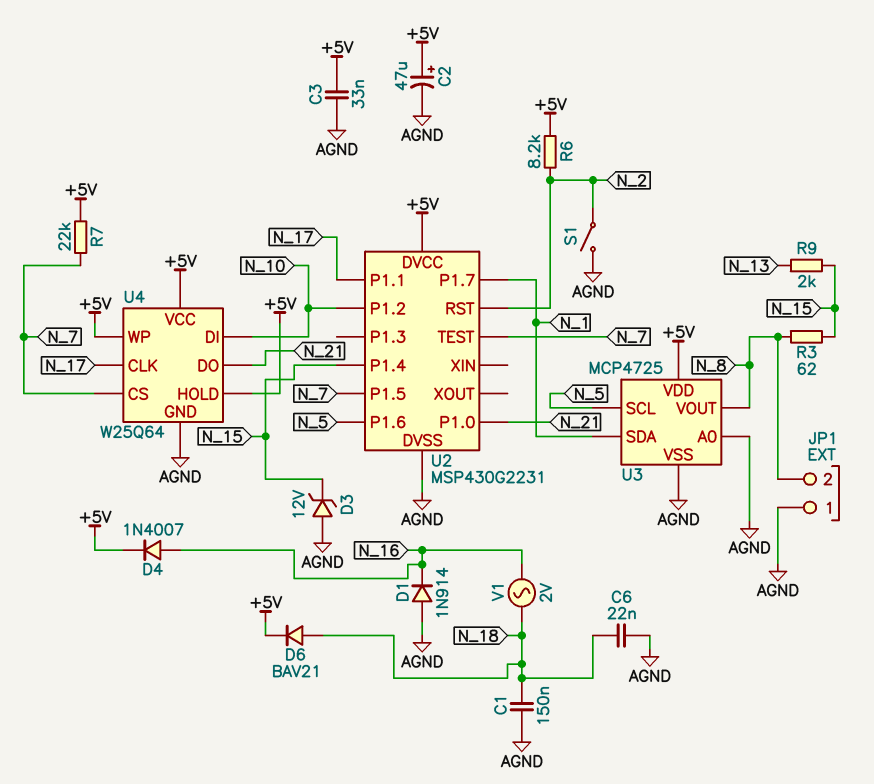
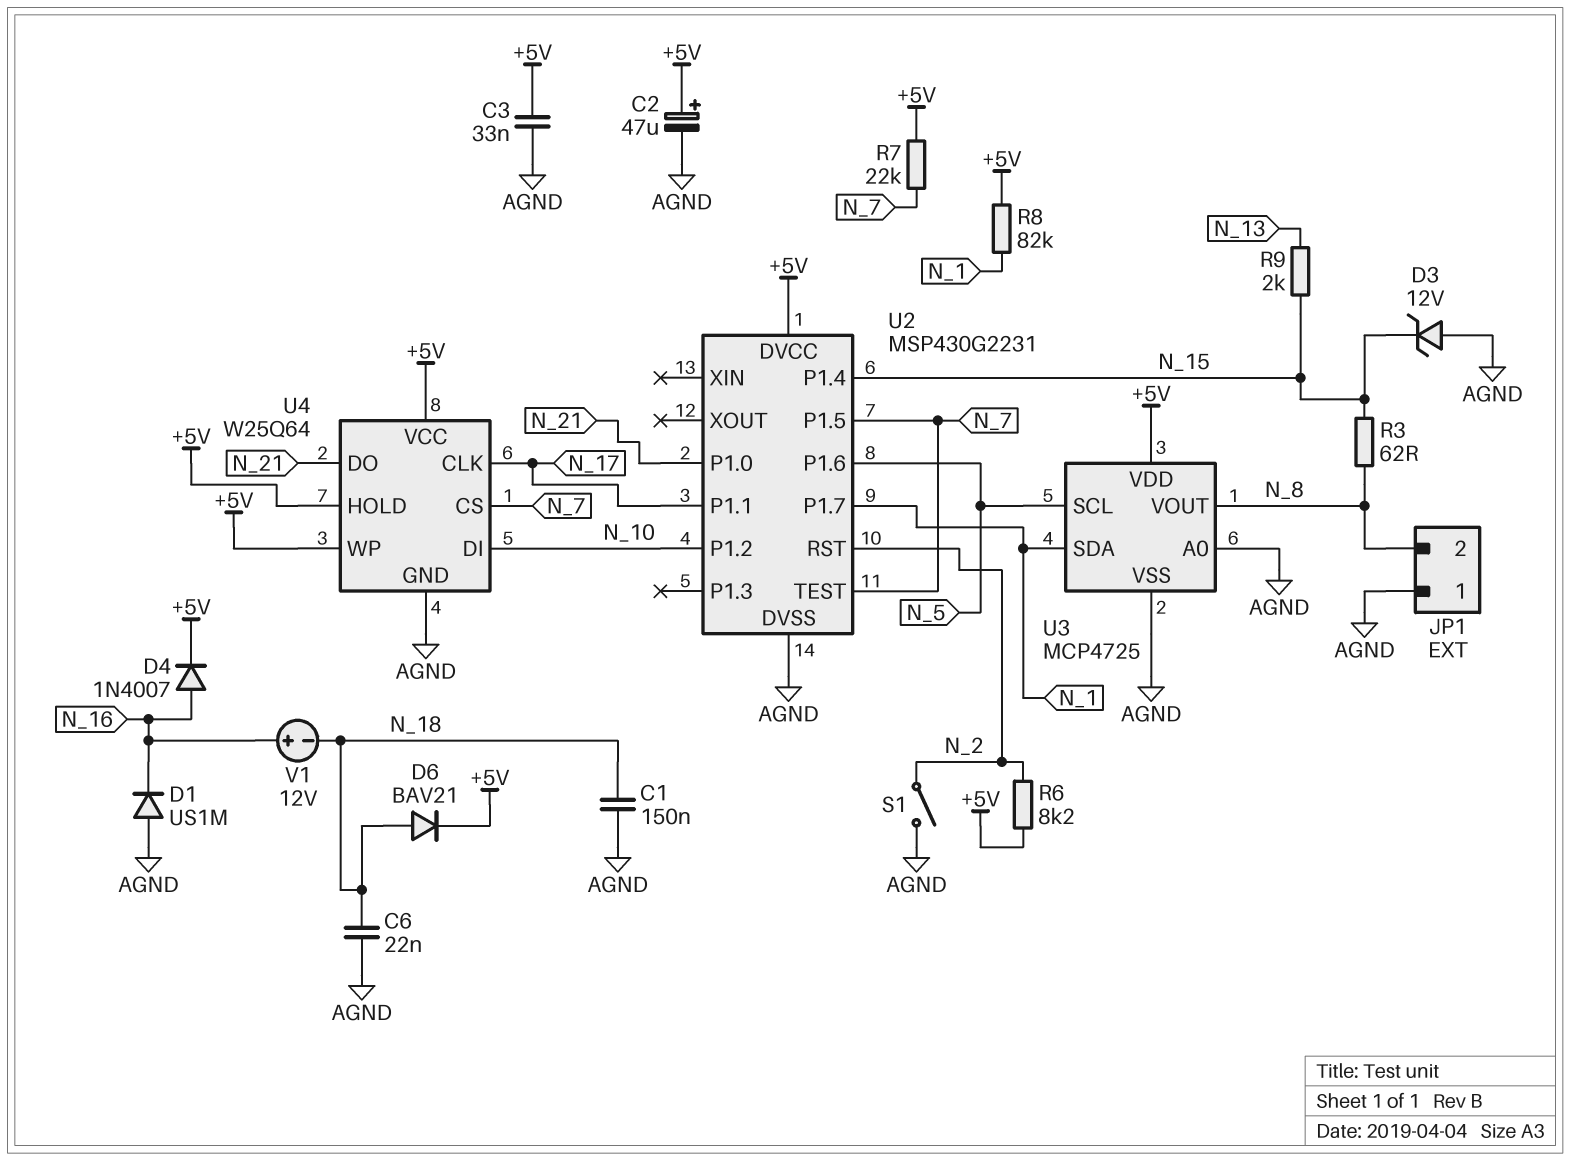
D1: diode 1N914 (A AGND, K N_16) -> diode US1M (A AGND, K N_16)
R8: none -> 82k (+5V, N_1)
V1: AC 2V (N_16, N_18) -> 12V (plus N_16, minus N_18)

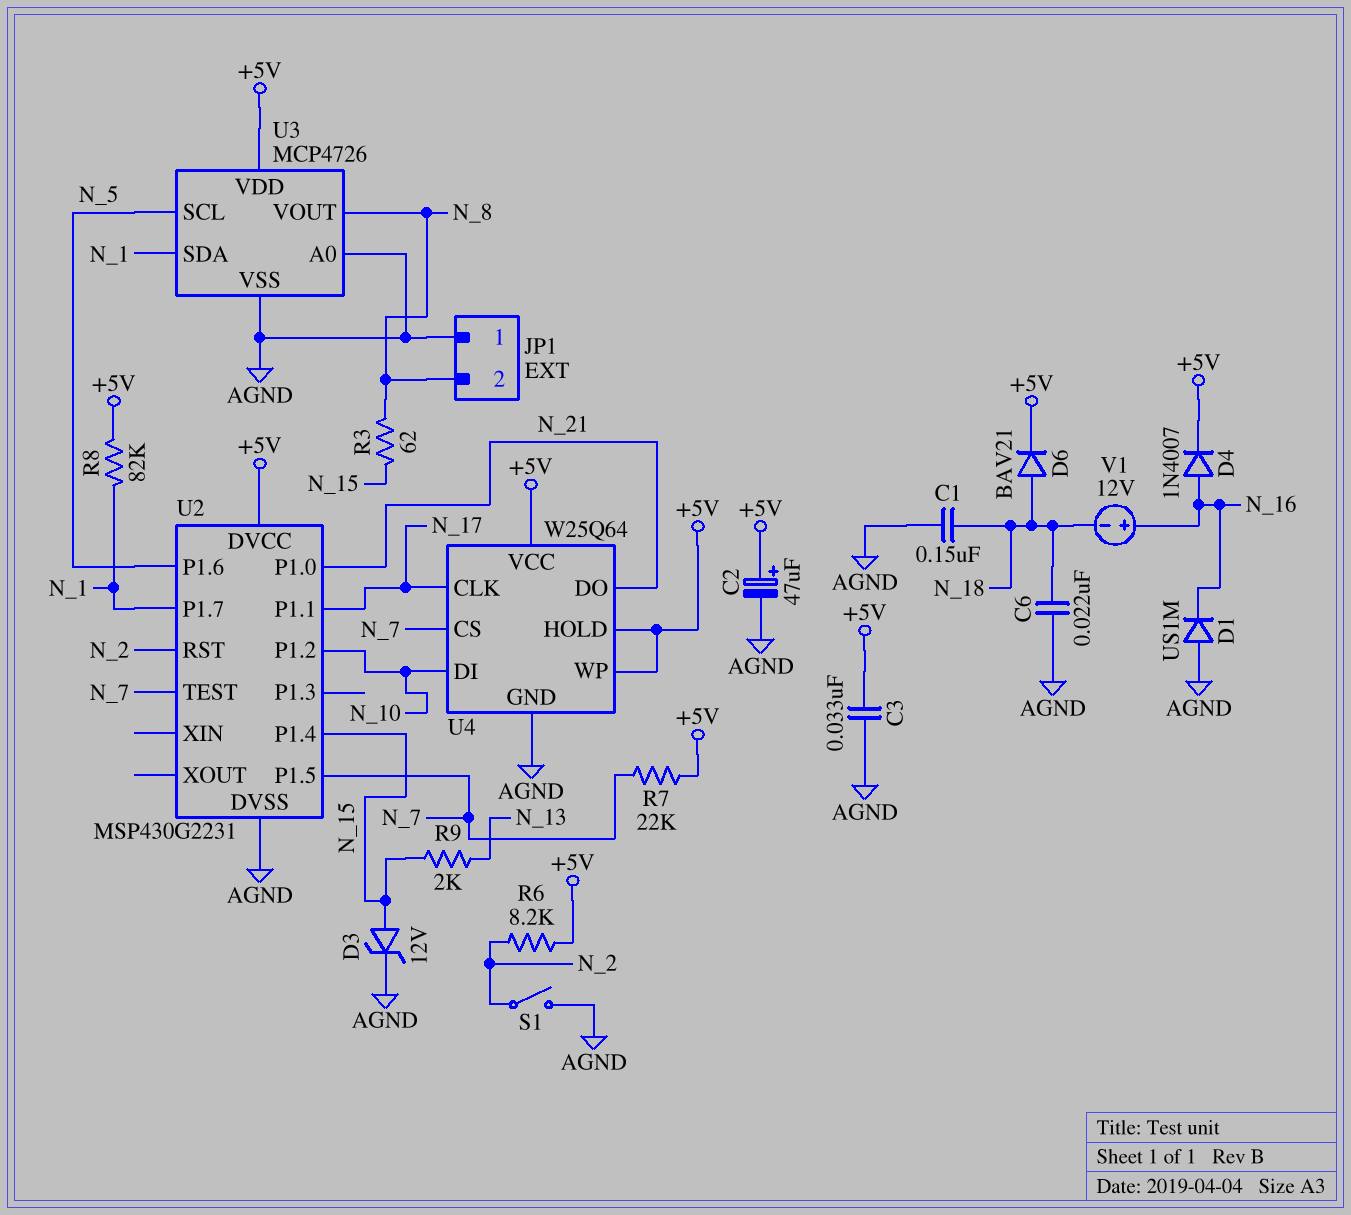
D3: zener 12V (A AGND, K N_15) -> zener 12V (A N_15, K AGND)
U3: MCP4725 -> MCP4726

